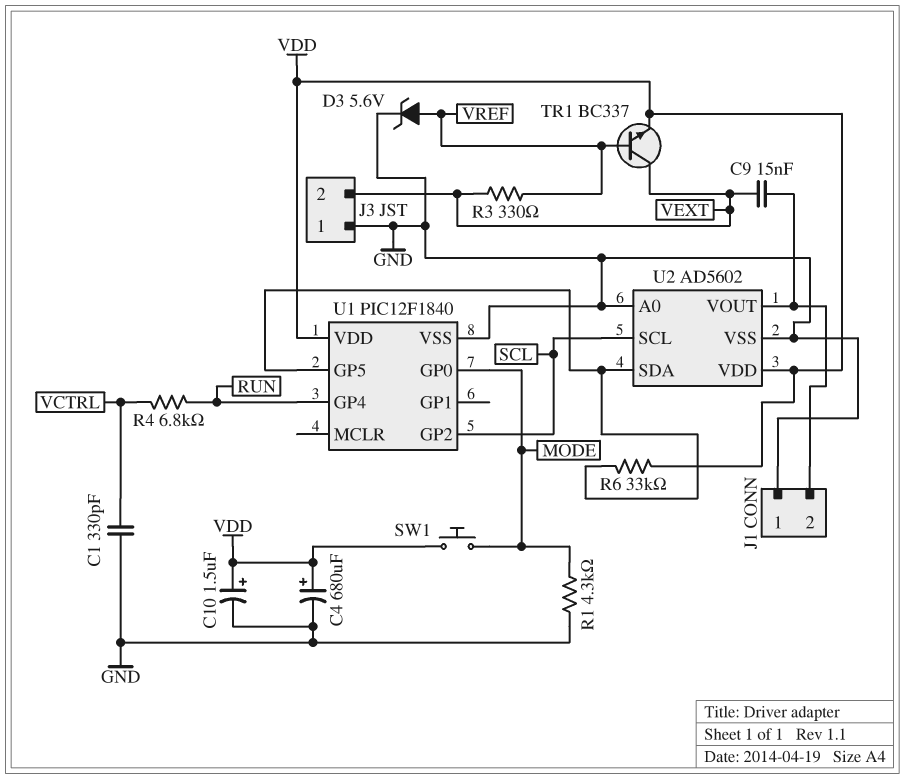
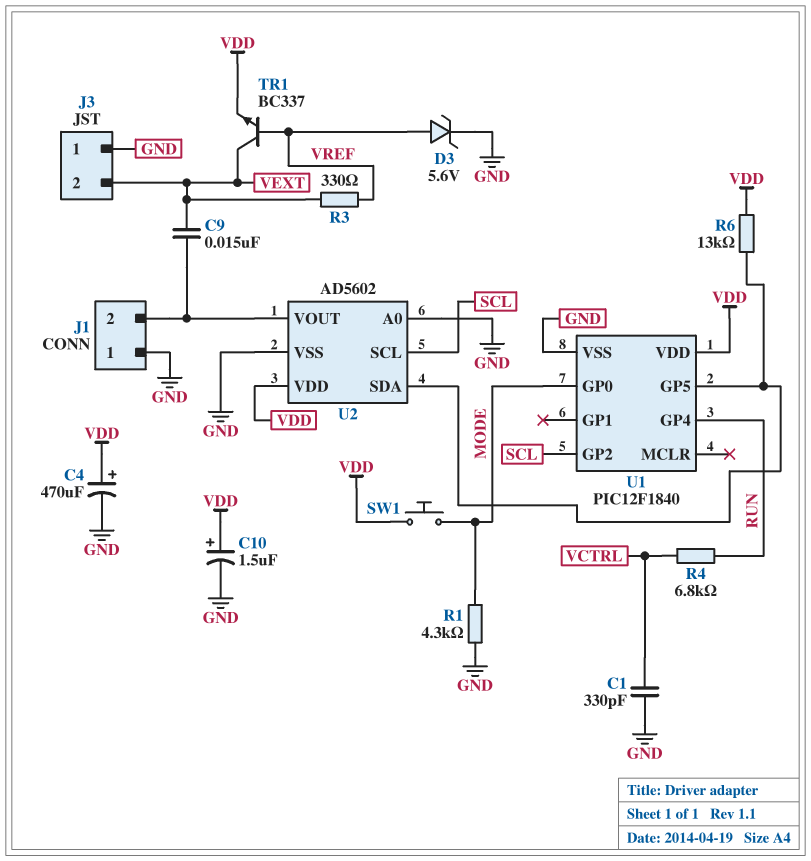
C4: 680uF (plus VDD, minus GND) -> 470uF (plus VDD, minus GND)
R6: 33k (U1/GP5, VDD) -> 13k (U1/GP5, VDD)

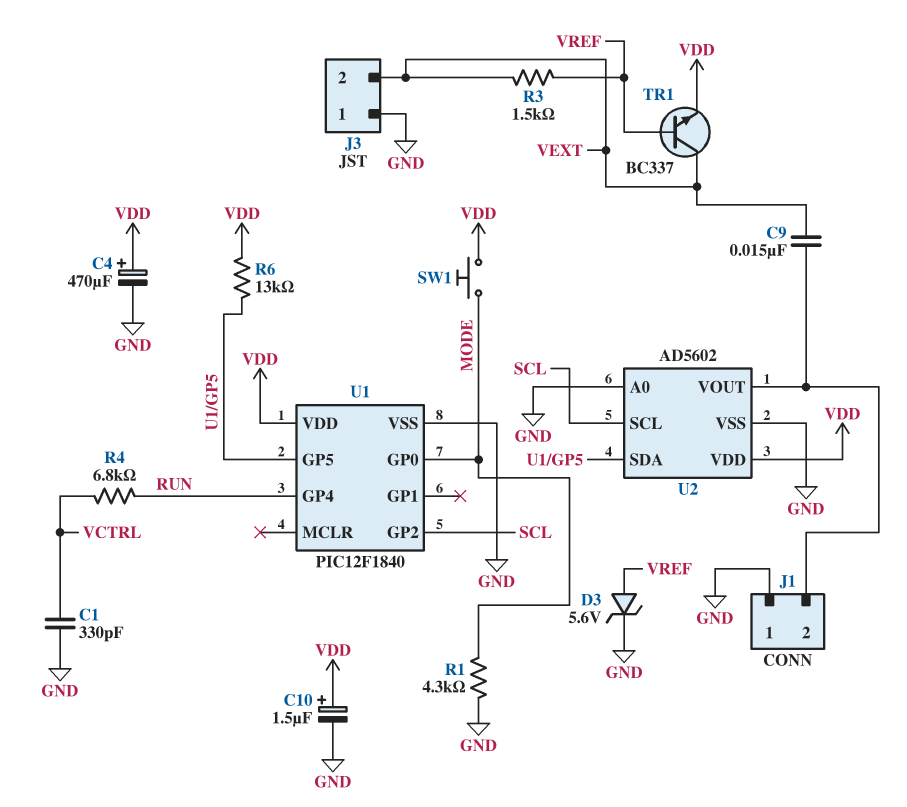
R3: 330 (VEXT, VREF) -> 1.5k (VEXT, VREF)

